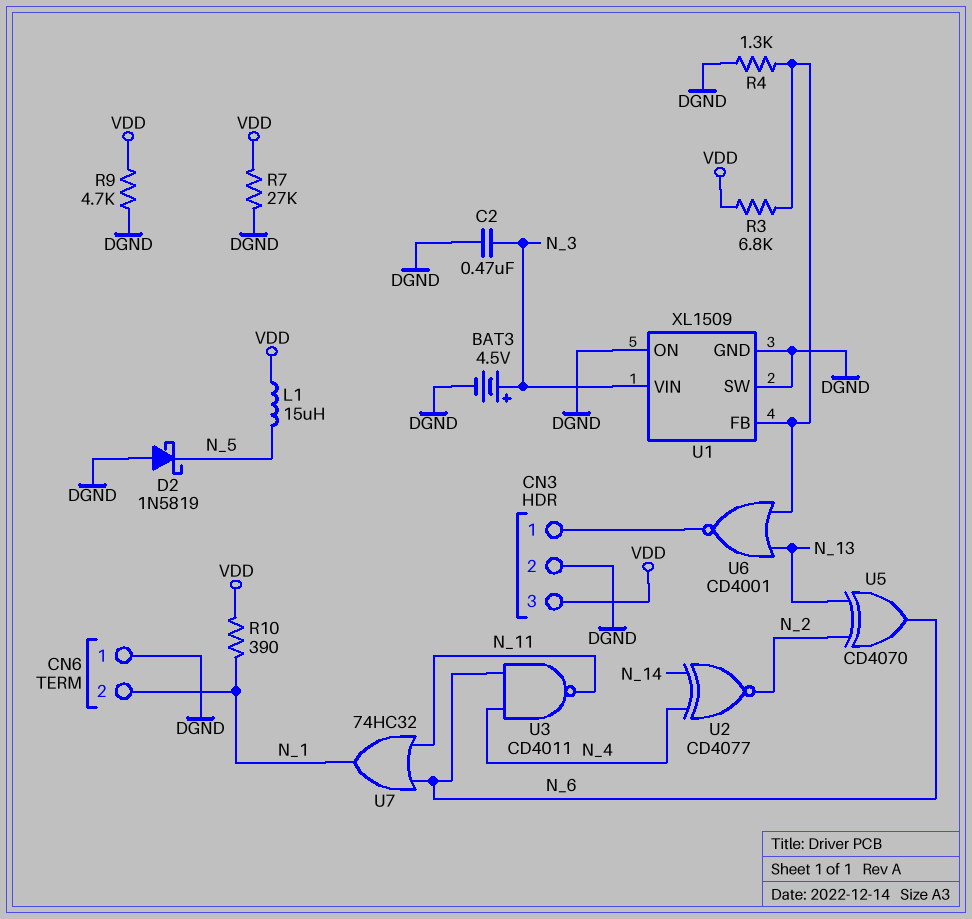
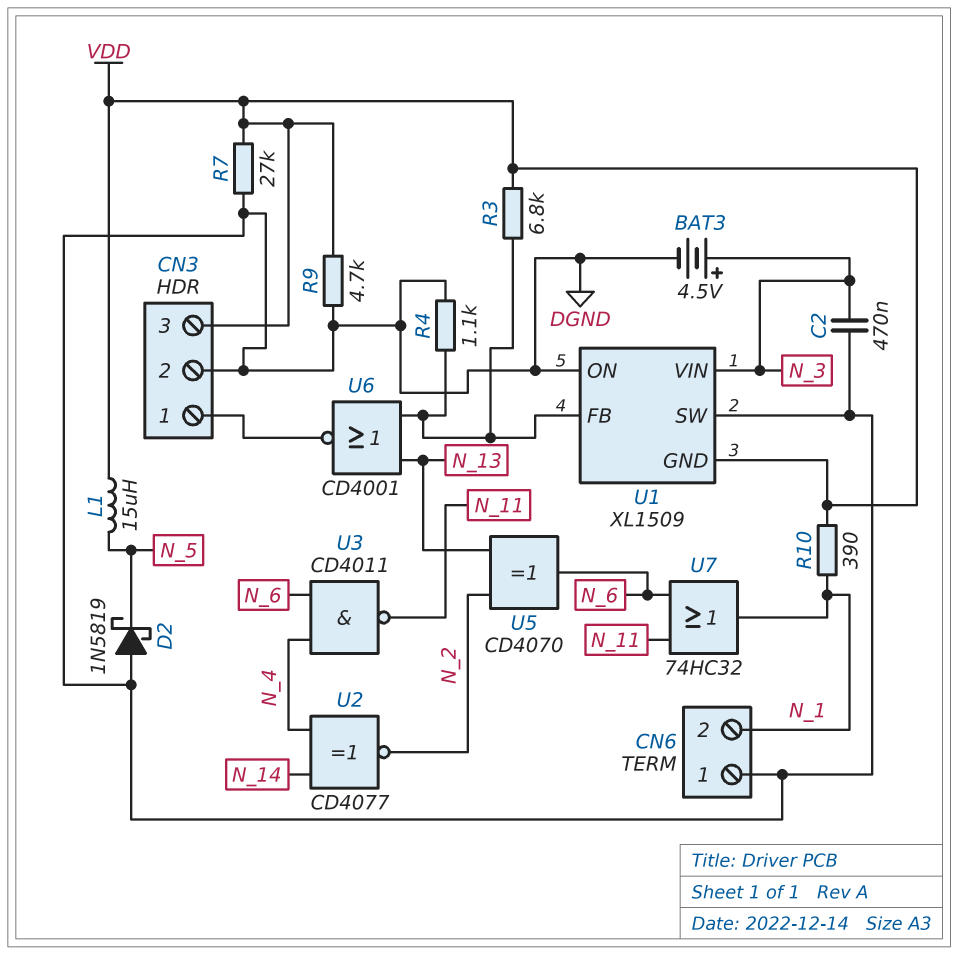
R4: 1.3k (DGND, U1/FB) -> 1.1k (DGND, U1/FB)
U1 pin GND: DGND -> VDD

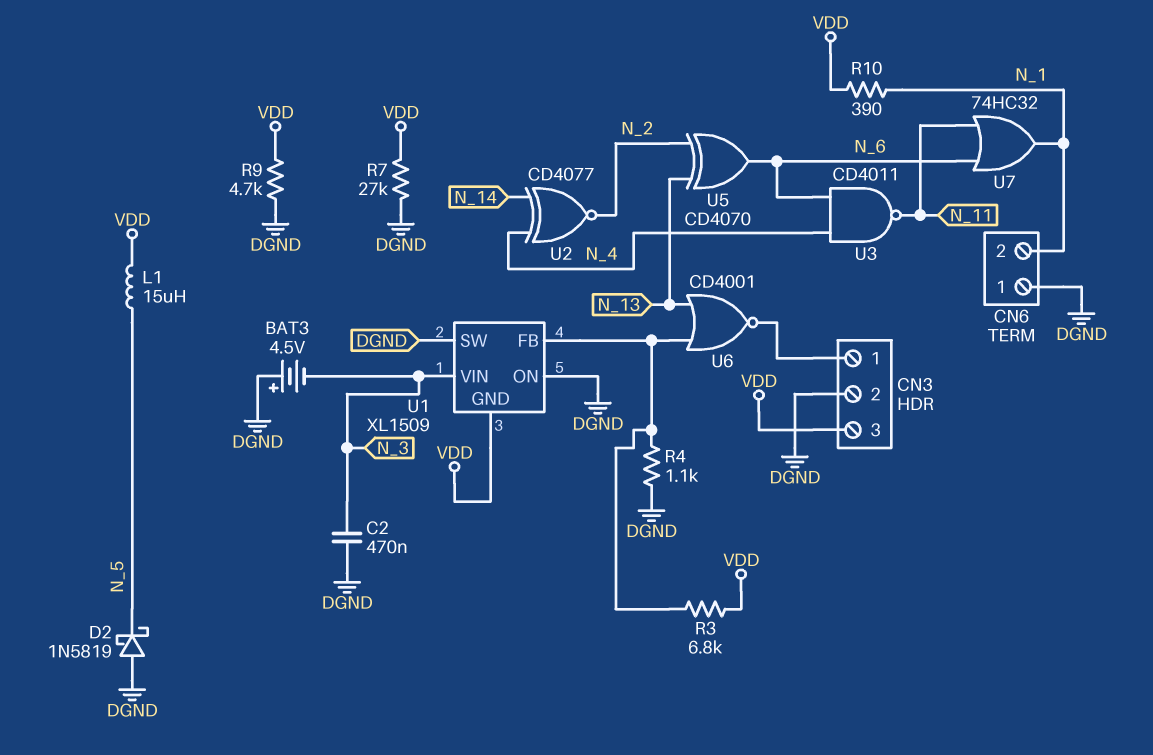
BAT3: 4.5V (plus N_3, minus DGND) -> 4.5V (plus DGND, minus N_3)

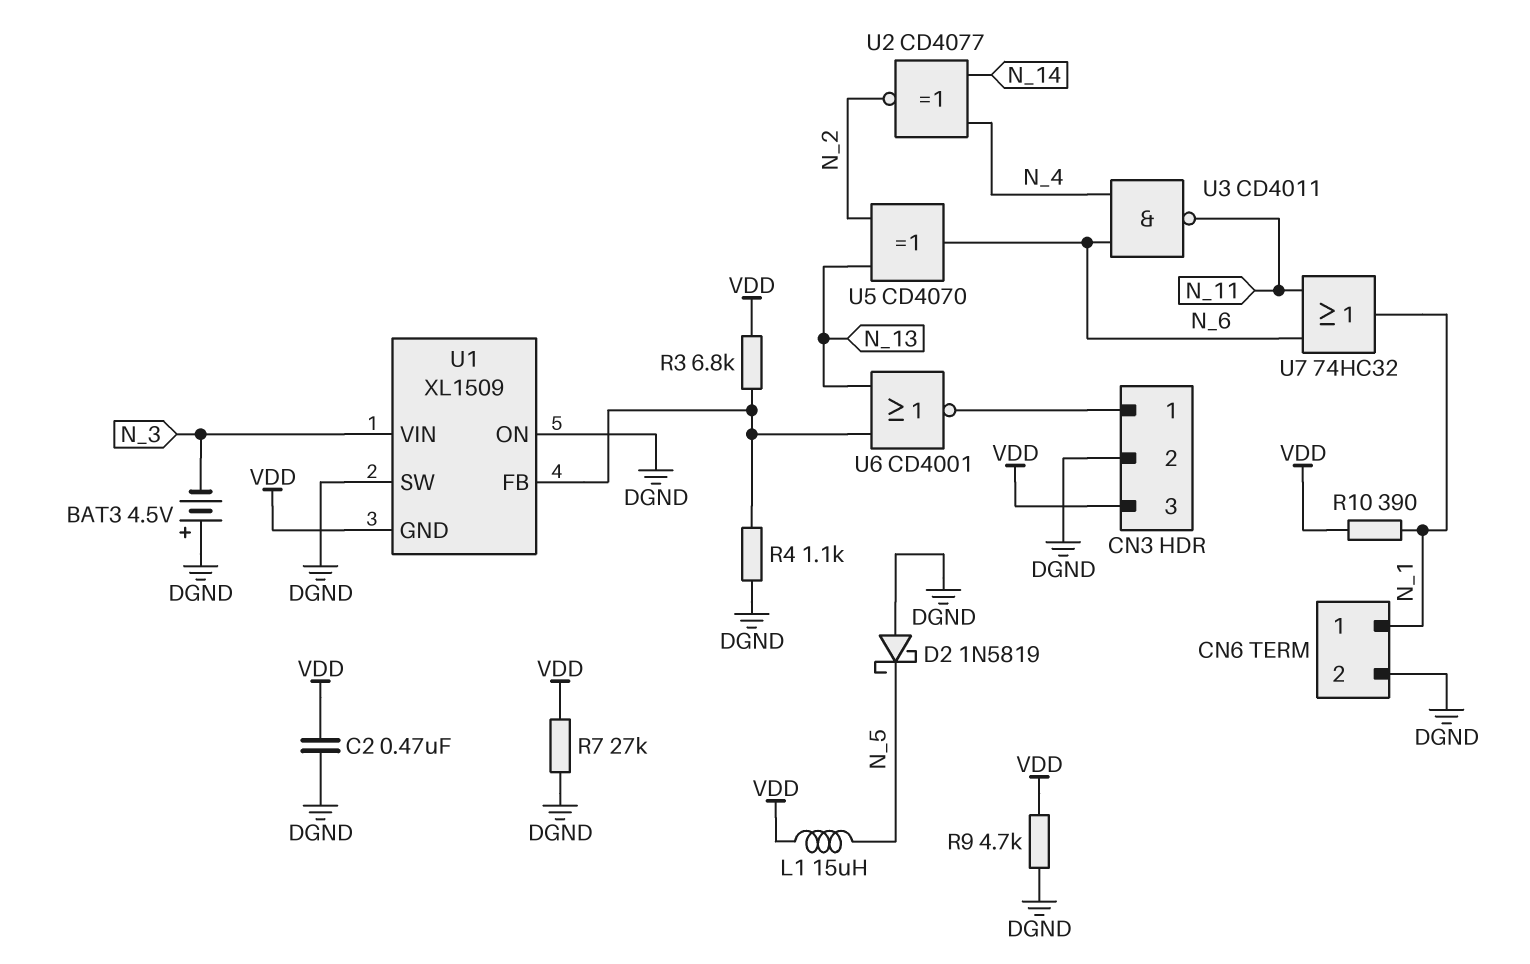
C2: 470nF (DGND, N_3) -> 470nF (DGND, VDD)
CN6 pin 1: DGND -> N_1
CN6 pin 2: N_1 -> DGND

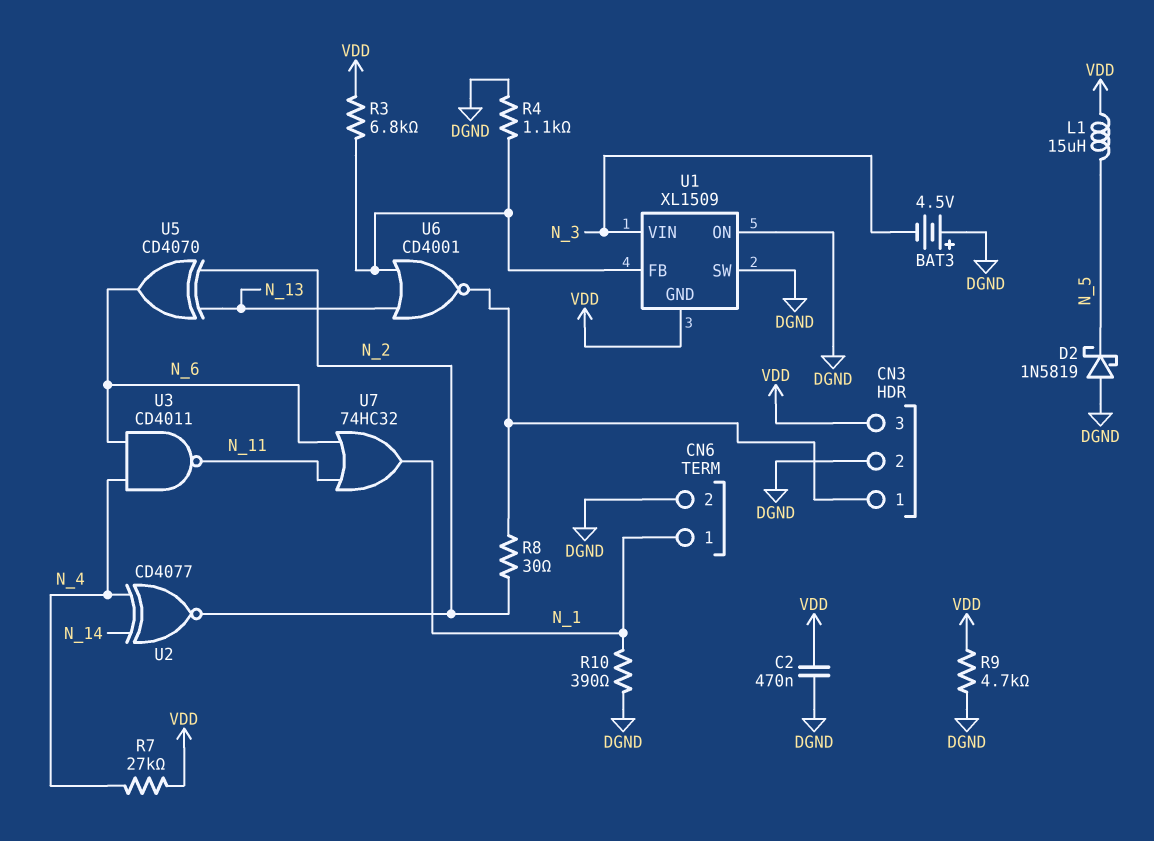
R7: 27k (DGND, VDD) -> 27k (N_4, VDD)
R8: none -> 30 (CN3/1, N_2)
R10: 390 (N_1, VDD) -> 390 (DGND, N_1)

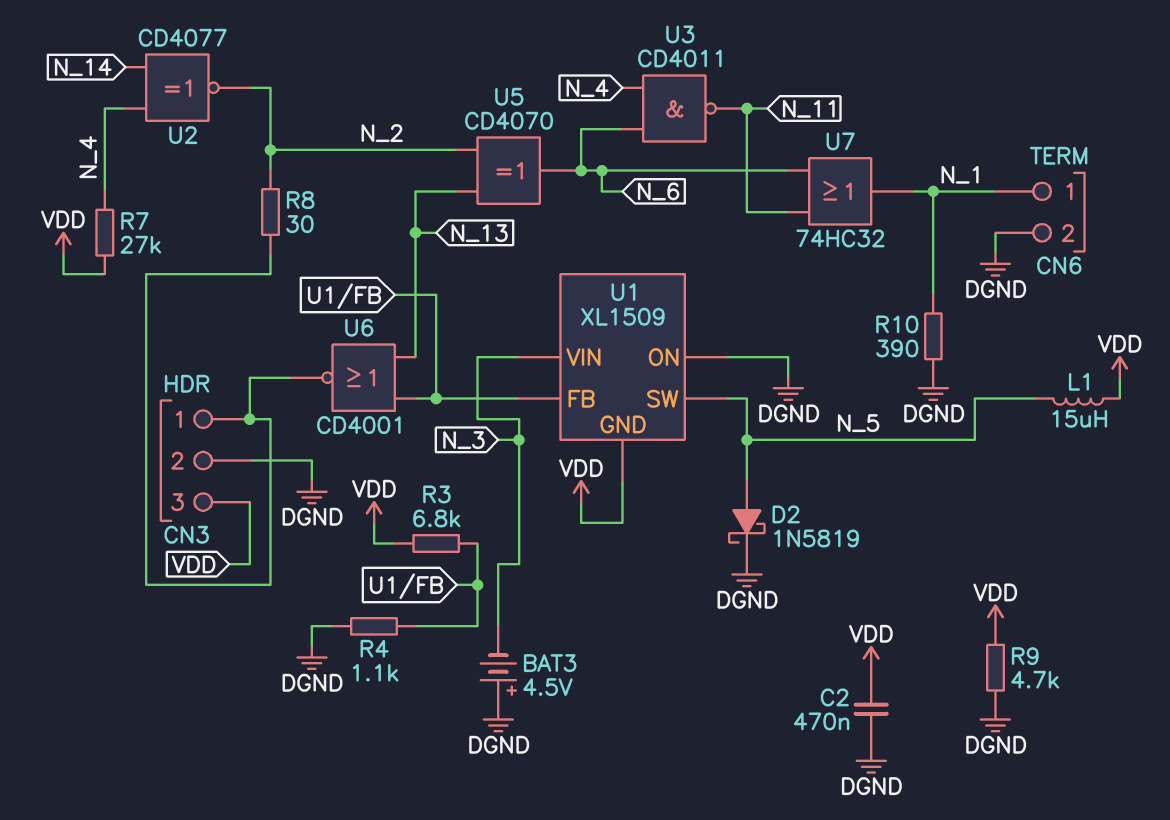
D2: schottky 1N5819 (A DGND, K N_5) -> schottky 1N5819 (A N_5, K DGND)
U1 pin SW: DGND -> N_5

